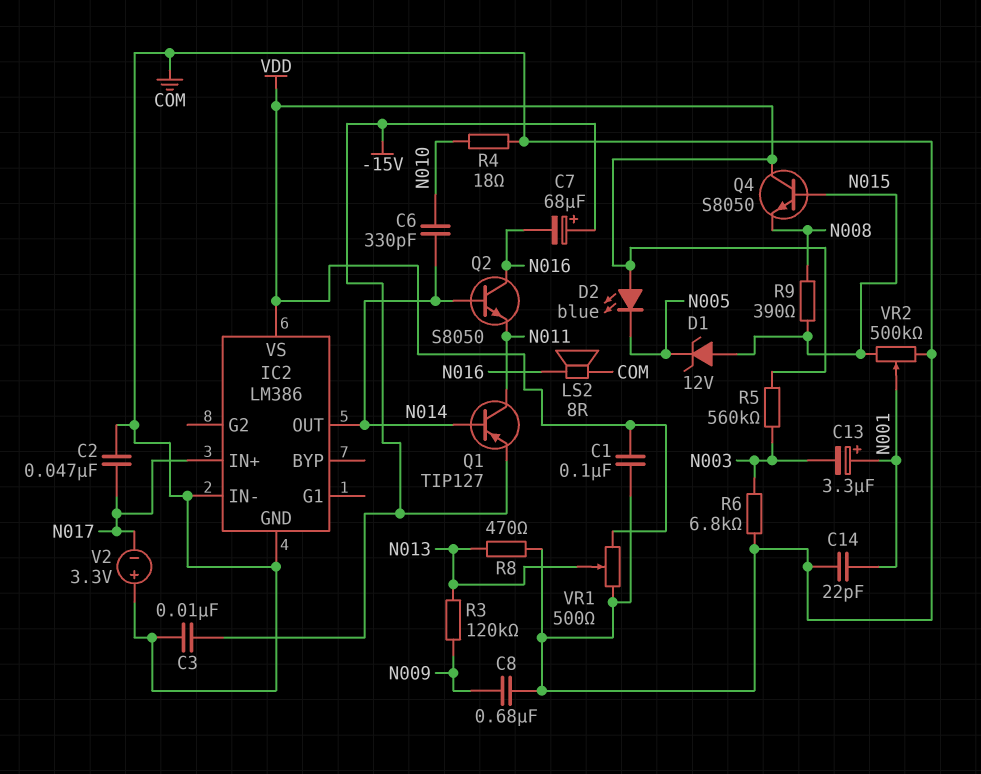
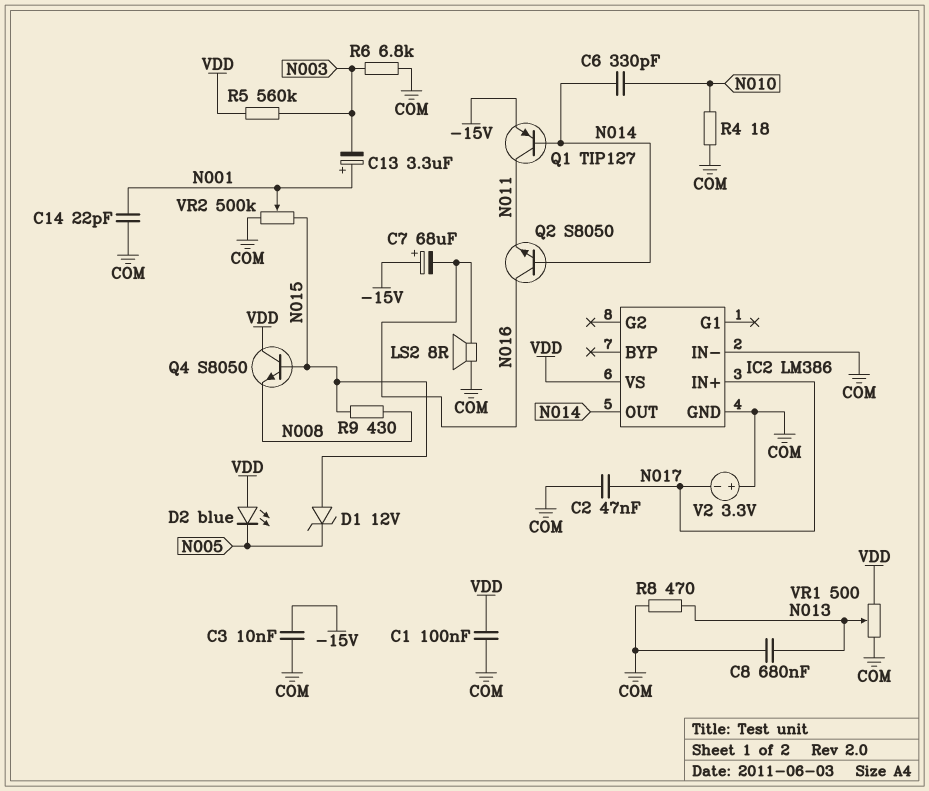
C8: 680nF (COM, N009) -> 680nF (COM, N013)
R3: 120k (N009, N013) -> none
R9: 390 (N008, N015) -> 430 (N008, N015)

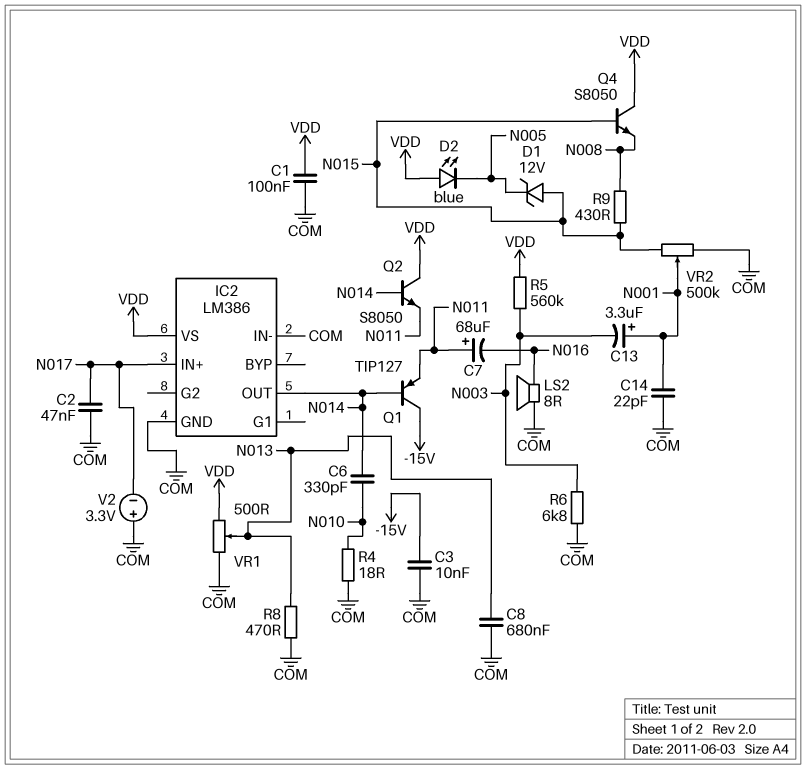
C7: 68uF (plus -15V, minus N016) -> 68uF (plus N011, minus N016)
Q1: PNP TIP127 (B N014, C N011, E -15V) -> PNP TIP127 (B N014, C -15V, E N011)
Q2: NPN S8050 (B N014, C N016, E N011) -> NPN S8050 (B N014, C VDD, E N011)

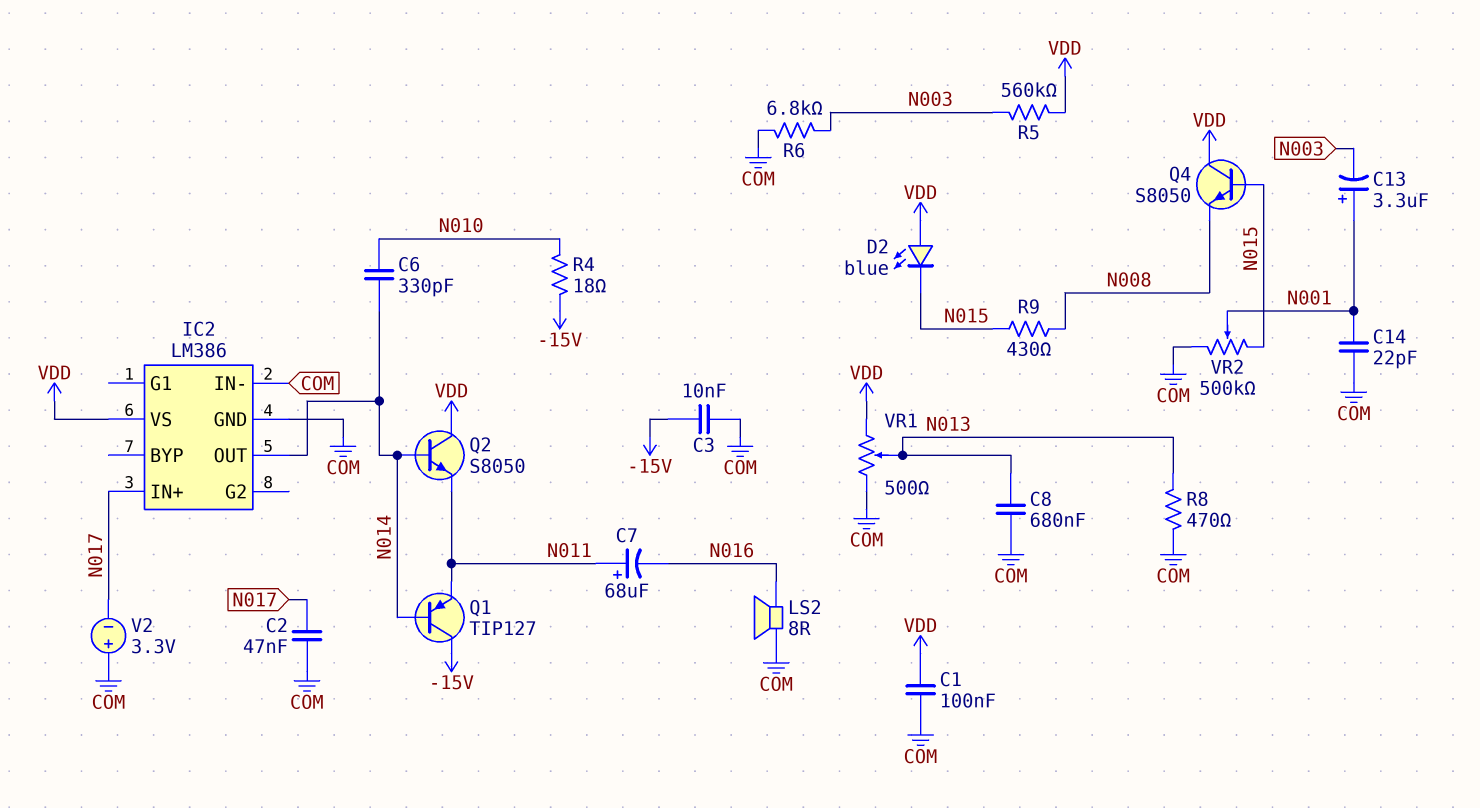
D1: zener 12V (A N015, K N005) -> none
D2: LED blue (A VDD, K N005) -> LED blue (A VDD, K N015)
R4: 18 (COM, N010) -> 18 (-15V, N010)

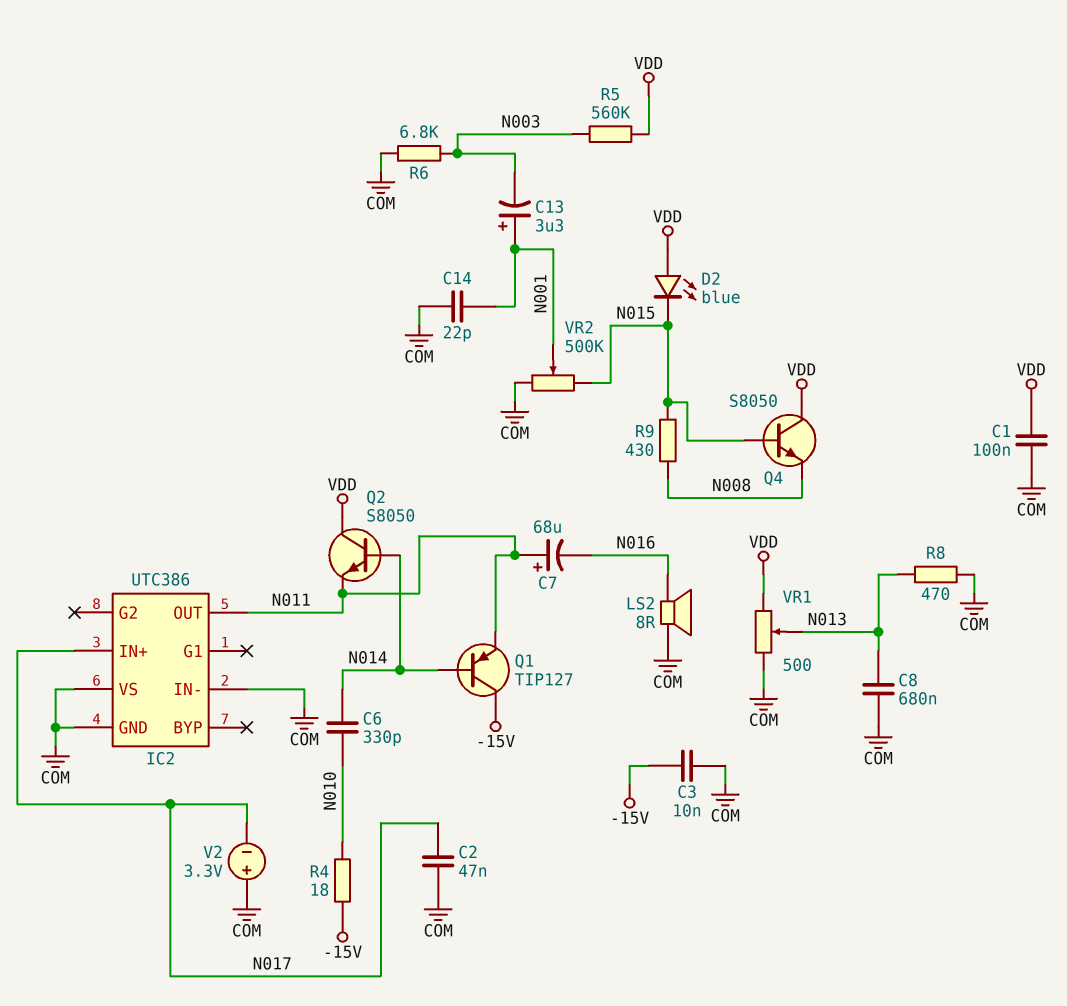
IC2: LM386 -> UTC386
IC2 pin OUT: N014 -> N011
IC2 pin VS: VDD -> COM

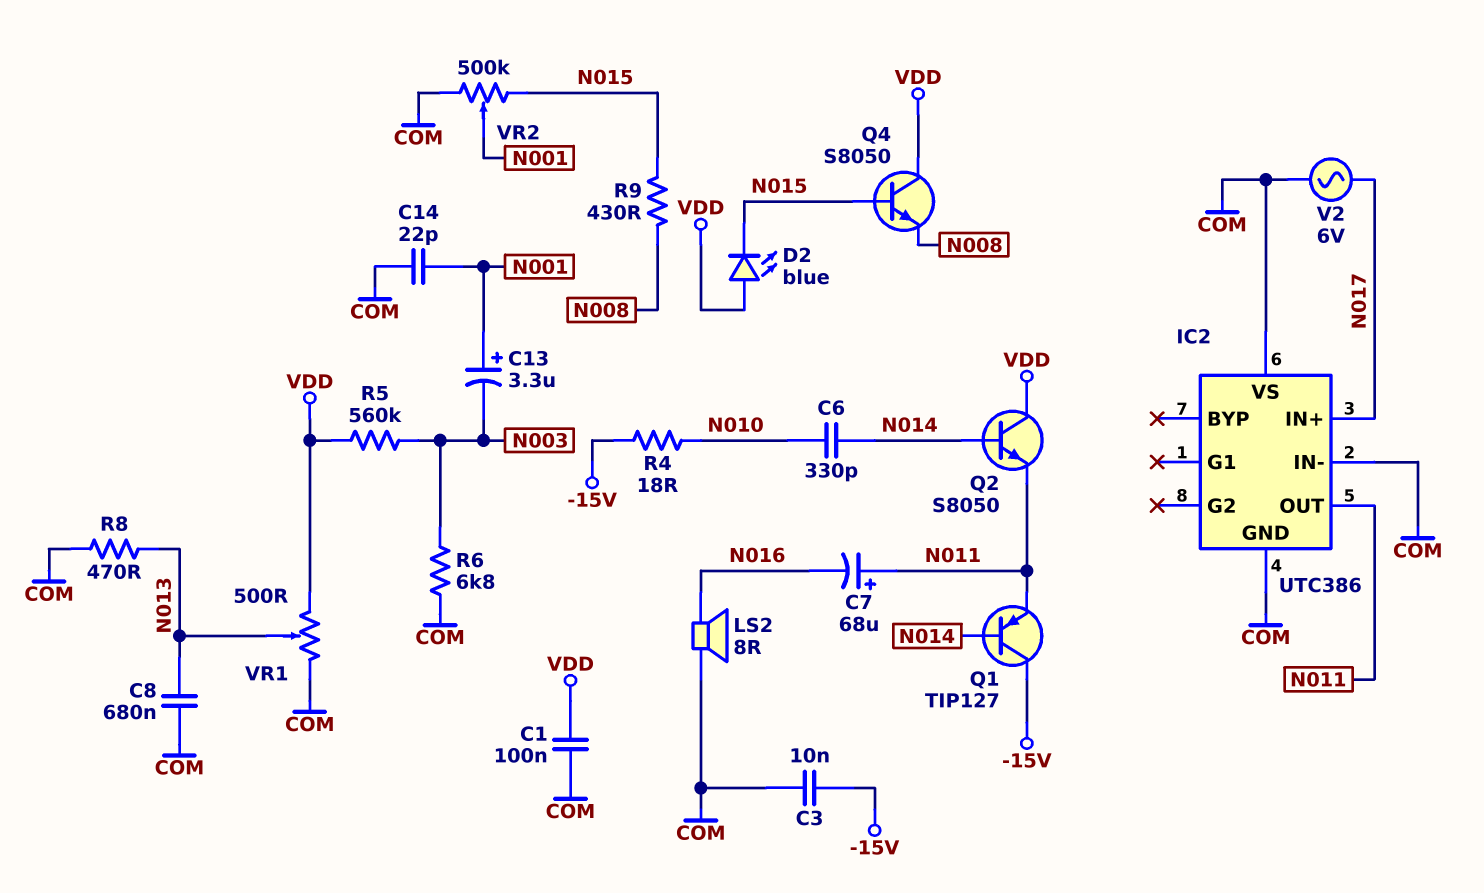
C2: 47nF (COM, N017) -> none
V2: 3.3V (plus COM, minus N017) -> AC 6V (COM, N017)

